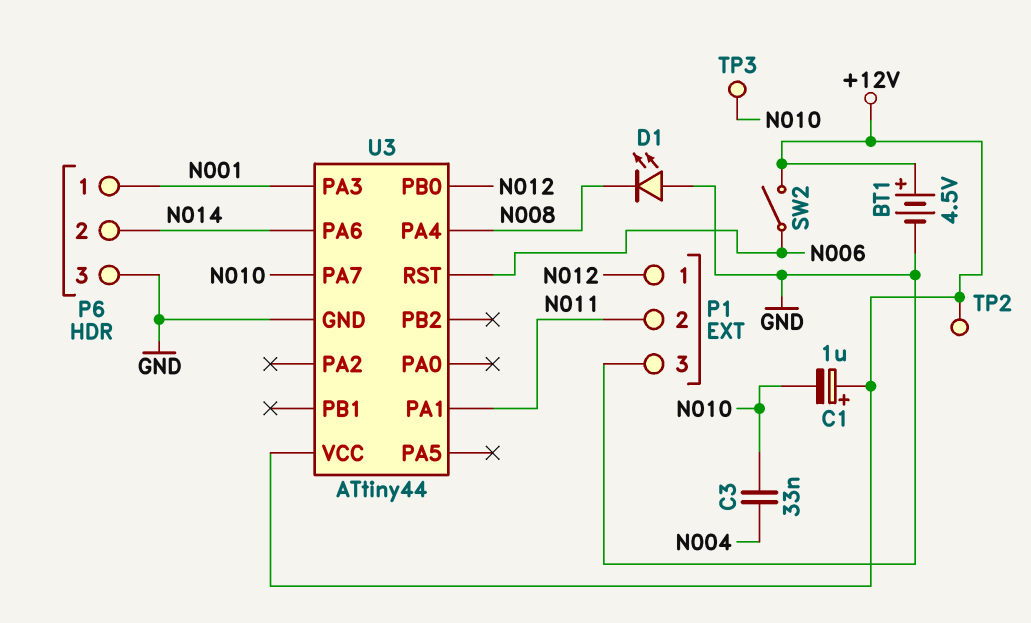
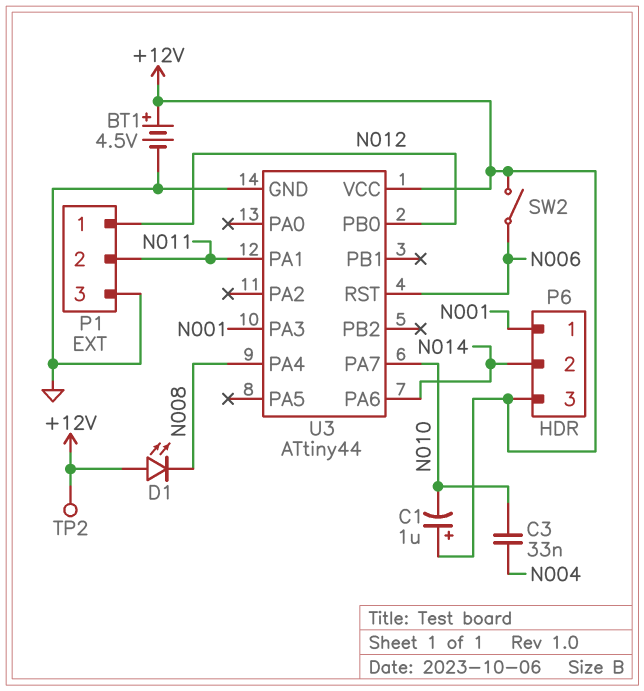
D1: LED (A GND, K N008) -> LED (A +12V, K N008)
P6 pin 3: GND -> +12V
TP3: test point (N010) -> none

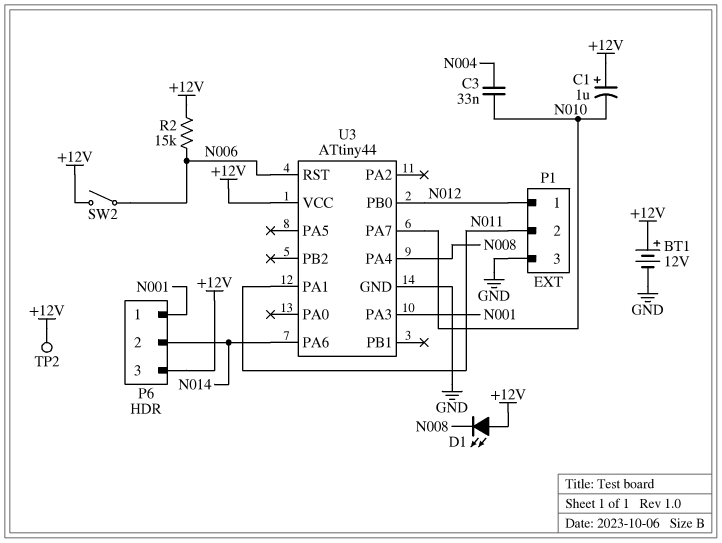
BT1: 4.5V (plus +12V, minus GND) -> 12V (plus +12V, minus GND)
R2: none -> 15k (+12V, N006)

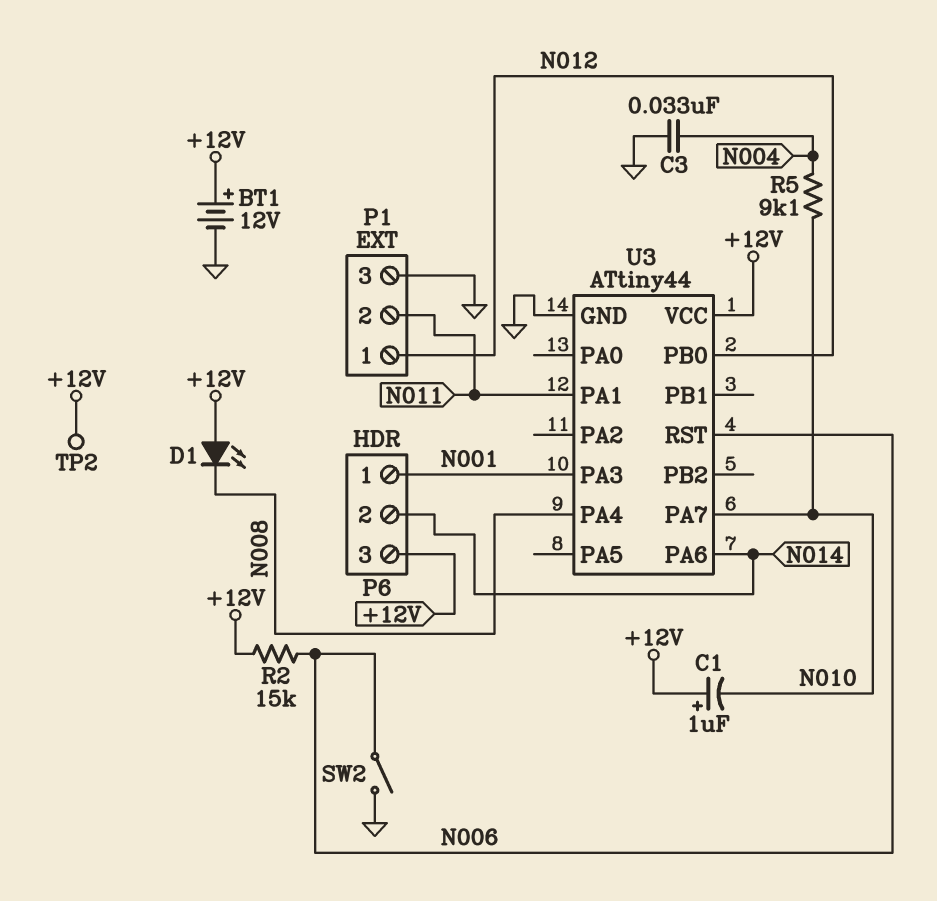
C3: 33nF (N004, N010) -> 33nF (GND, N004)
R5: none -> 9.1k (N004, N010)
SW2: switch (+12V, N006) -> switch (GND, N006)

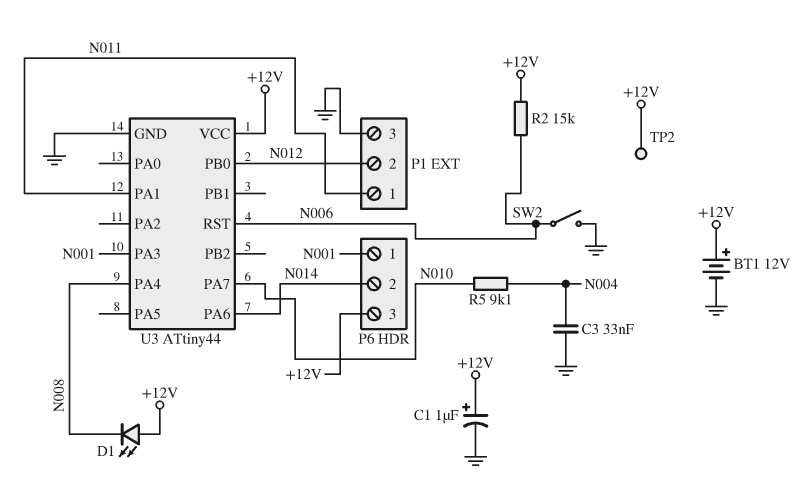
C1: 1uF (plus +12V, minus N010) -> 1uF (plus +12V, minus GND)
P1 pin 1: N012 -> N011
P1 pin 2: N011 -> N012

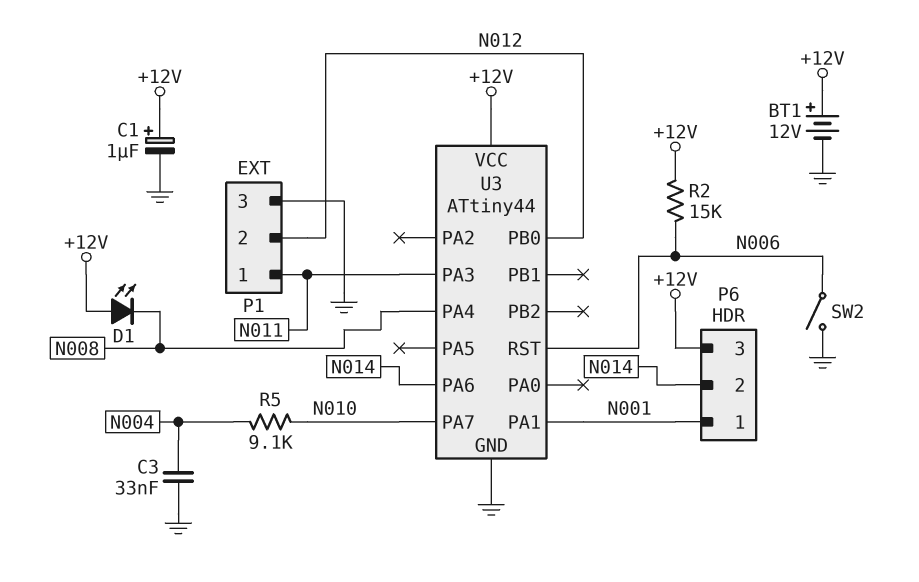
TP2: test point (+12V) -> none
U3 pin PA1: N011 -> N001
U3 pin PA3: N001 -> N011

